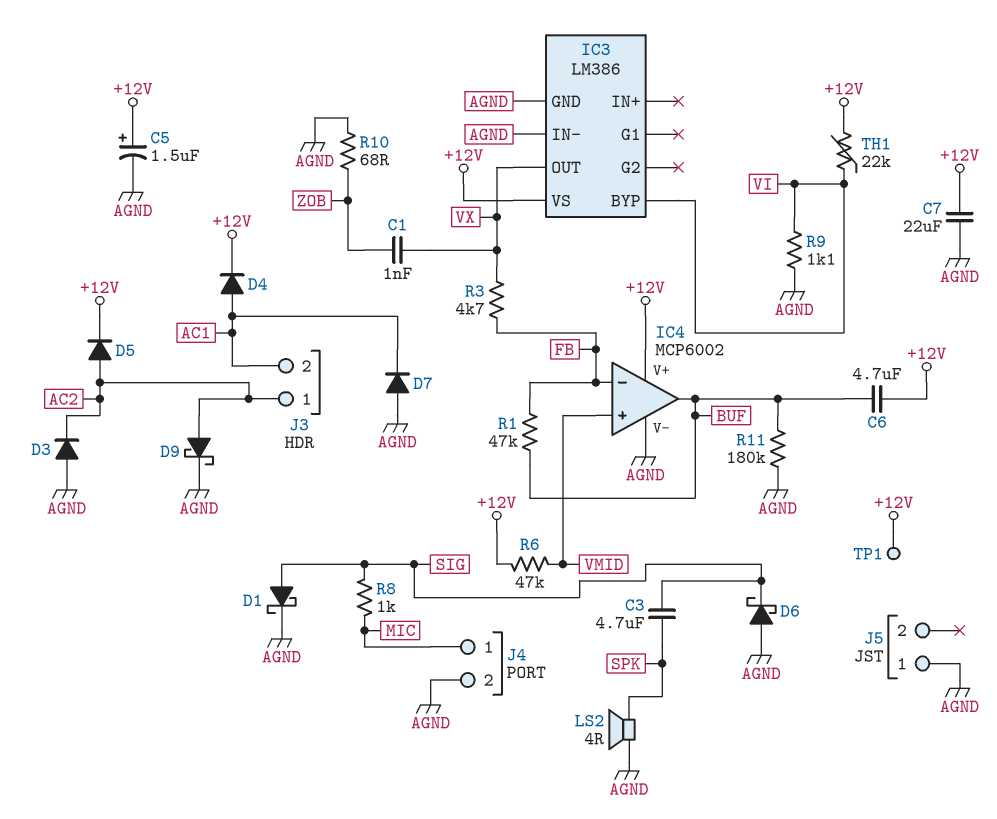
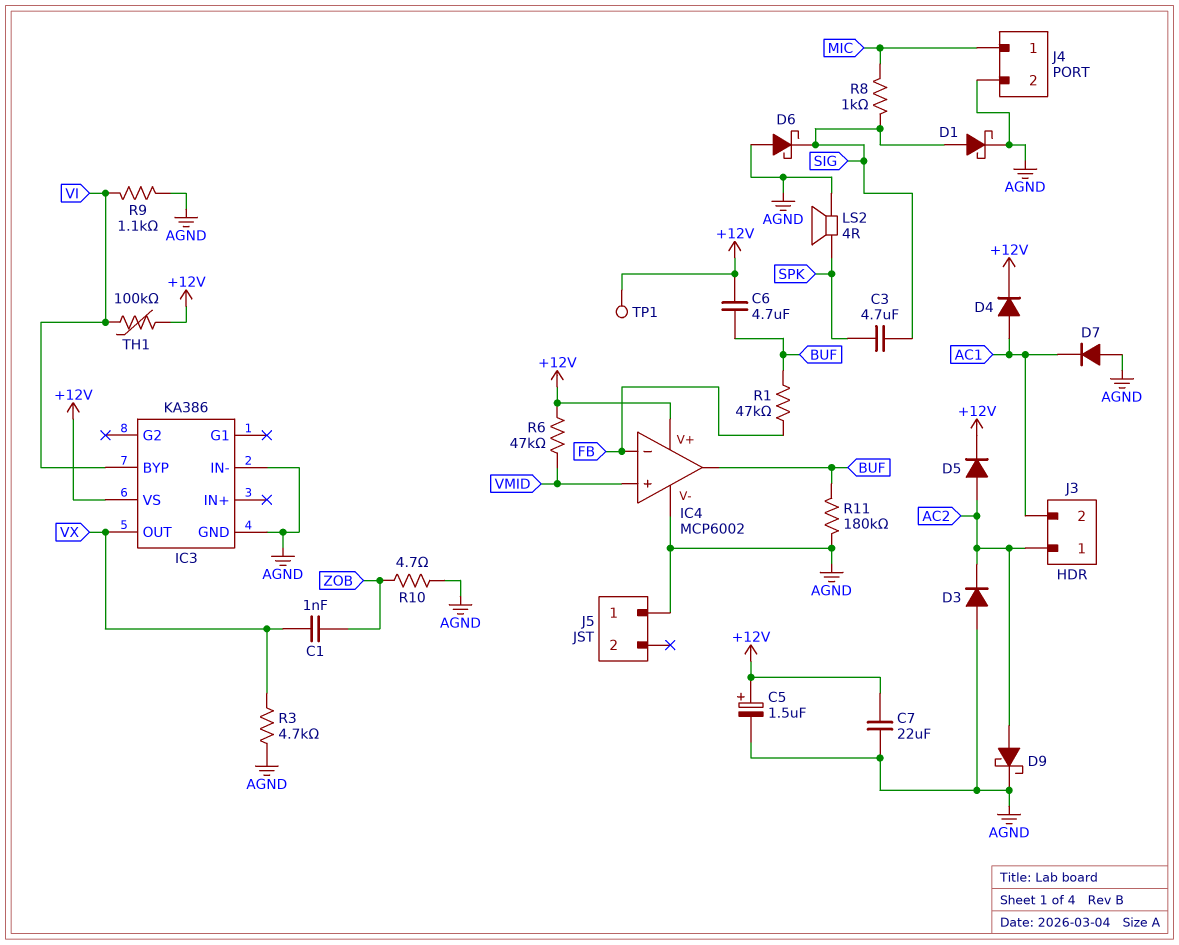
IC3: LM386 -> KA386
R3: 4.7k (FB, VX) -> 4.7k (AGND, VX)
R10: 68 (AGND, ZOB) -> 4.7 (AGND, ZOB)
TH1: 22k (+12V, VI) -> 100k (+12V, VI)

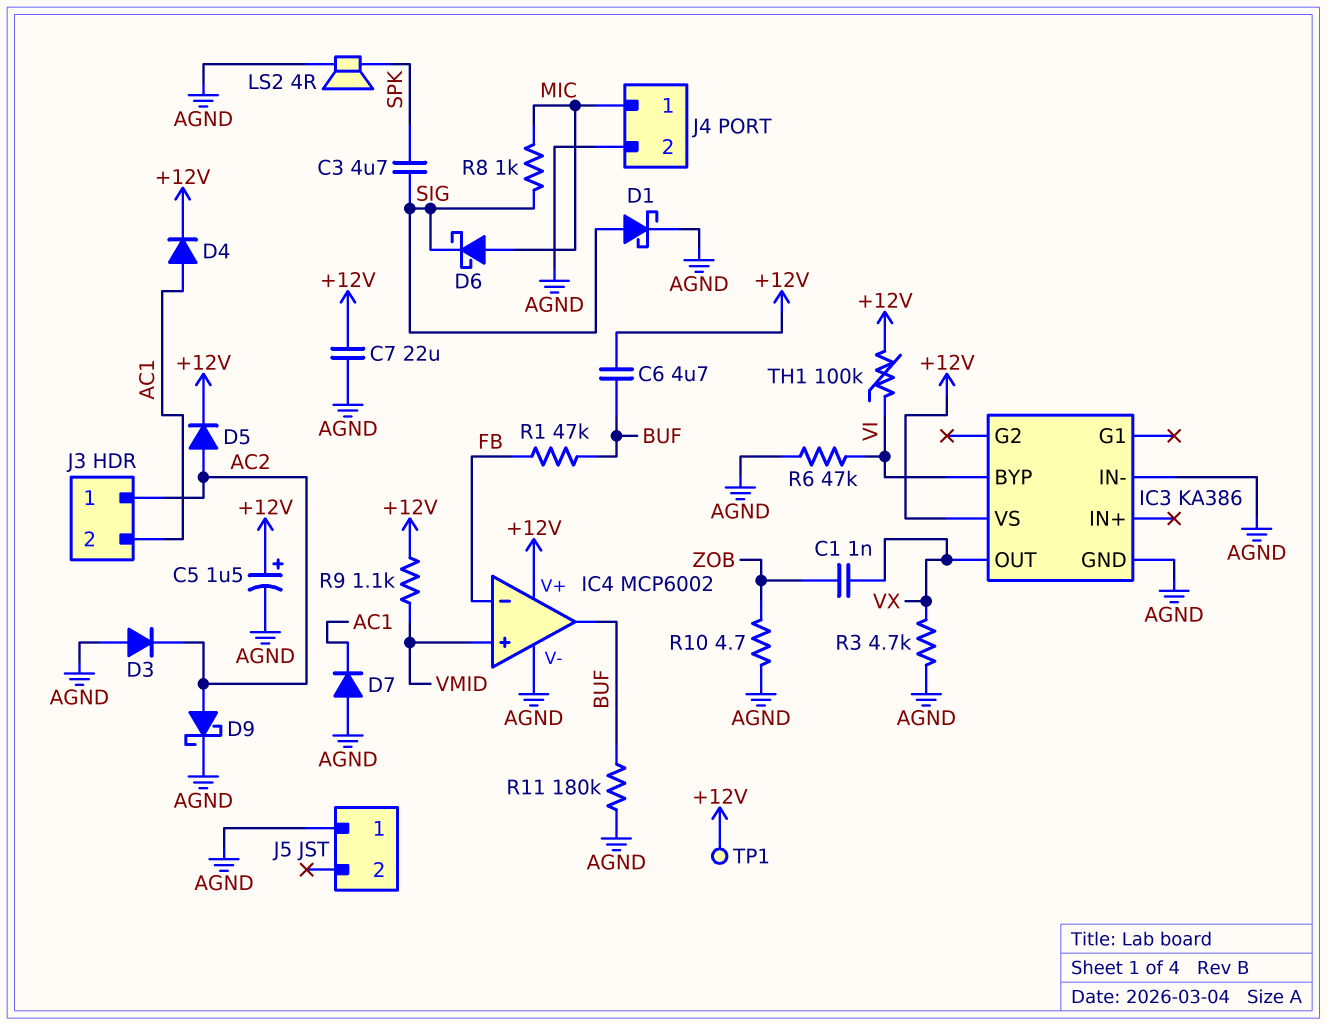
D6: schottky (A AGND, K SIG) -> schottky (A MIC, K SIG)
R6: 47k (+12V, VMID) -> 47k (AGND, VI)
R9: 1.1k (AGND, VI) -> 1.1k (+12V, VMID)

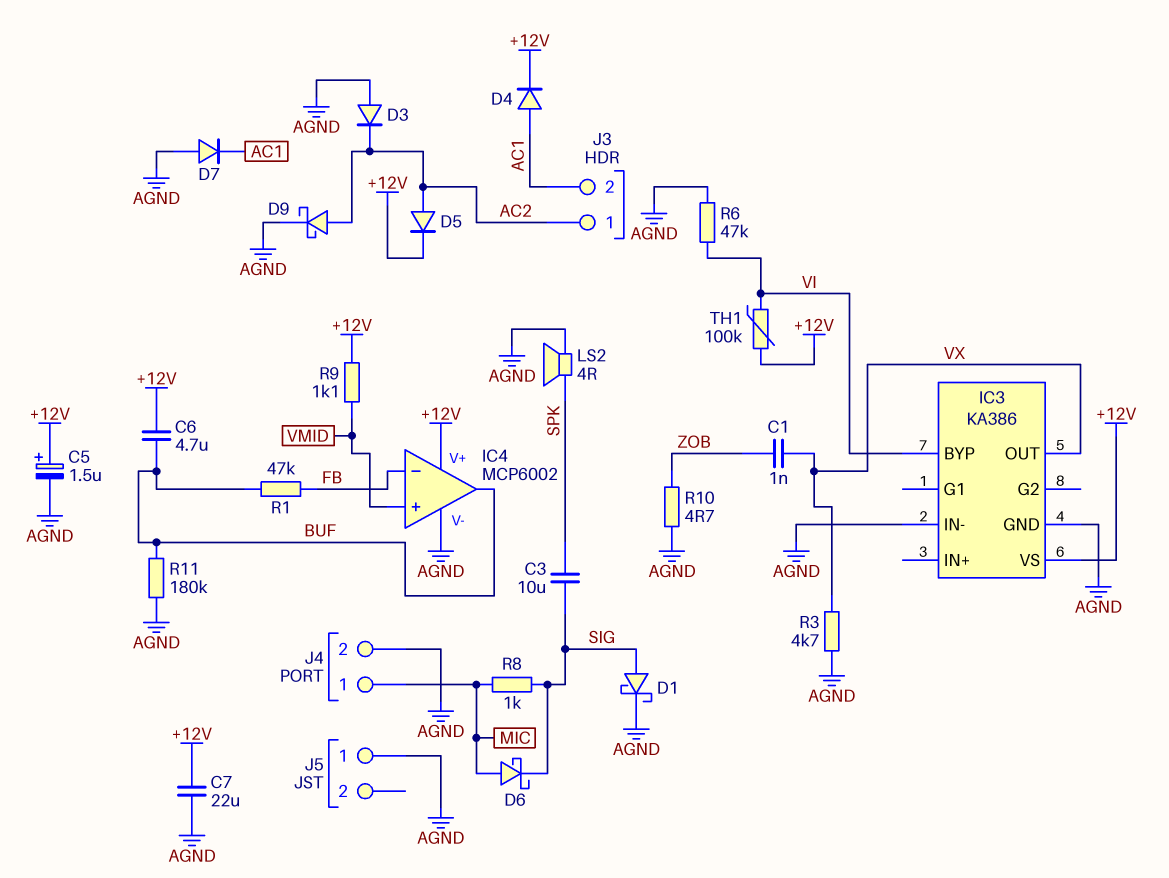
C3: 4.7uF (SIG, SPK) -> 10uF (SIG, SPK)
TP1: test point (+12V) -> none

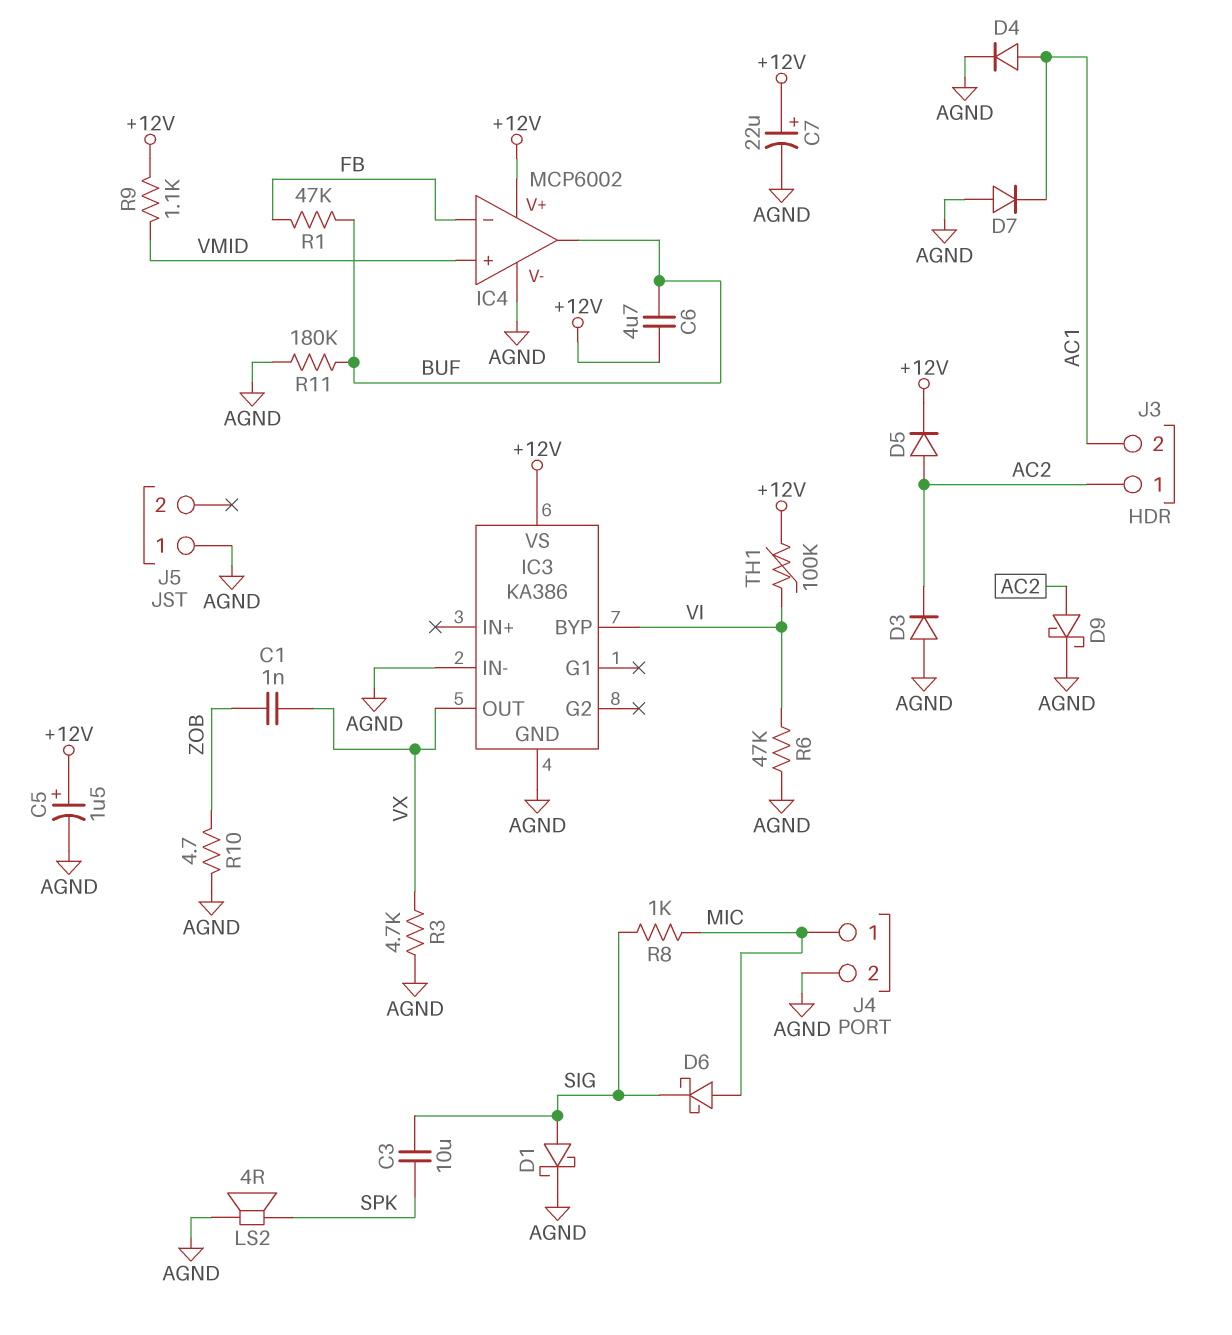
C7: 22uF (+12V, AGND) -> 22uF (plus +12V, minus AGND)
D4: diode (A AC1, K +12V) -> diode (A AC1, K AGND)

